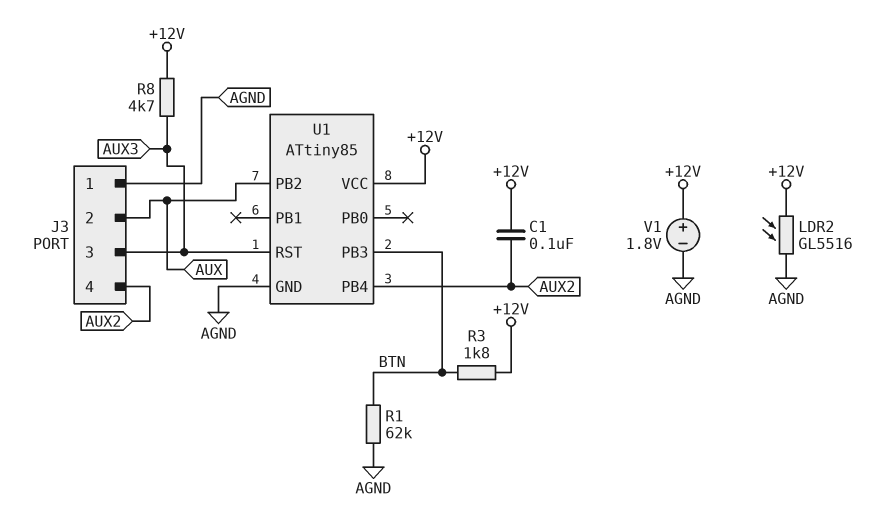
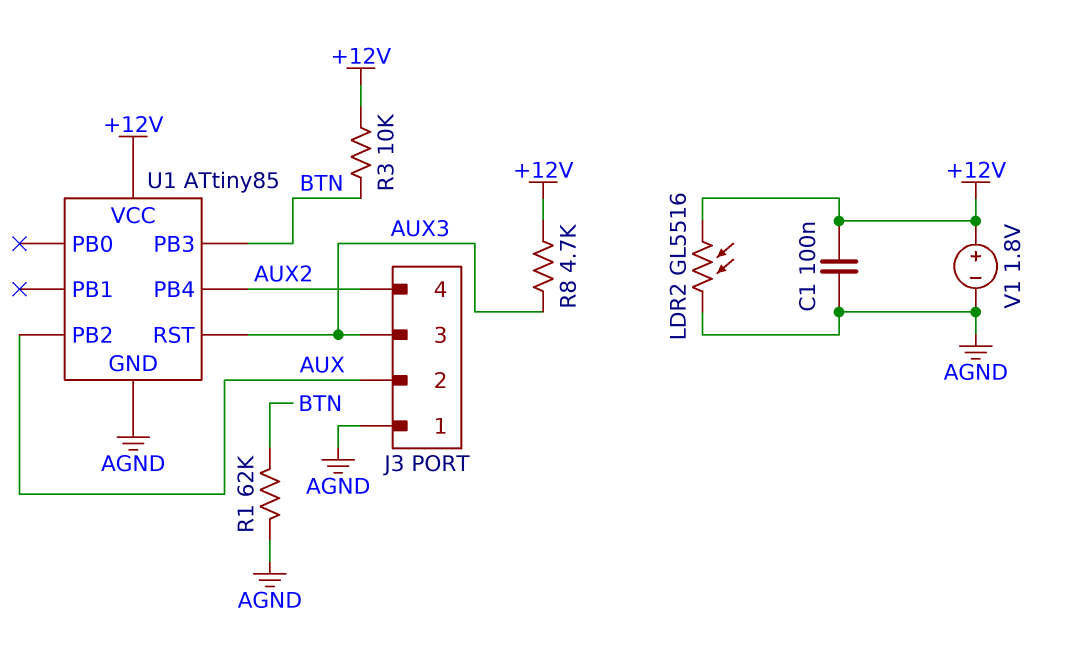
C1: 100nF (+12V, AUX2) -> 100nF (+12V, AGND)
R3: 1.8k (+12V, BTN) -> 10k (+12V, BTN)

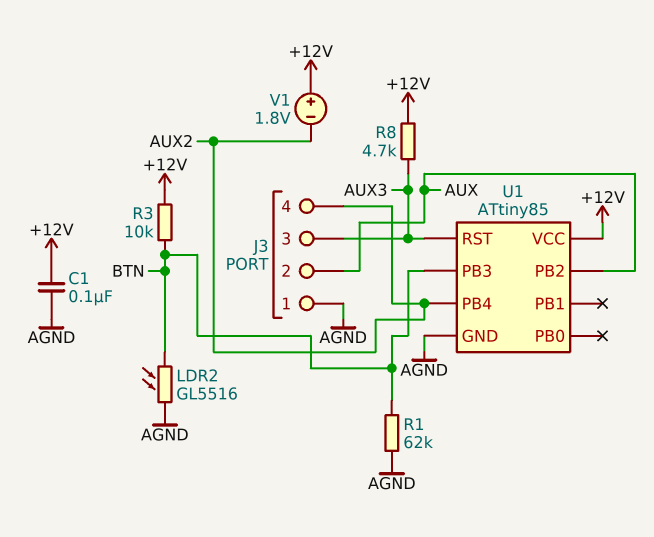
LDR2: GL5516 (+12V, AGND) -> GL5516 (AGND, BTN)
V1: 1.8V (plus +12V, minus AGND) -> 1.8V (plus +12V, minus AUX2)

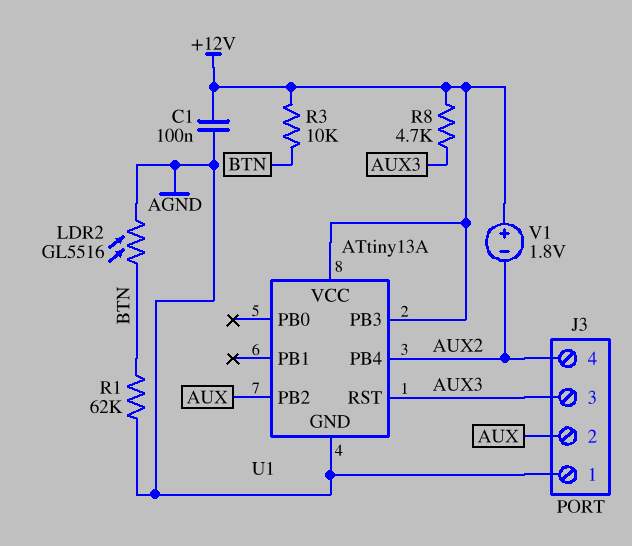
U1: ATtiny85 -> ATtiny13A
U1 pin PB3: BTN -> +12V

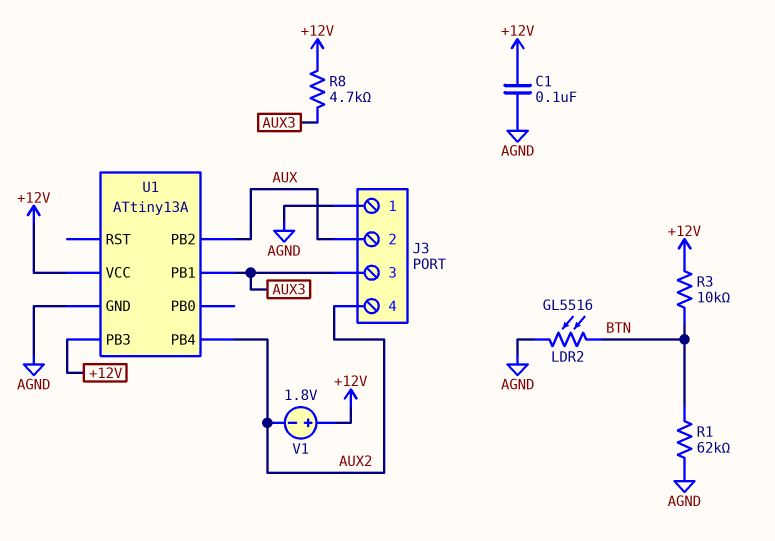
U1 pin PB1: none -> AUX3
U1 pin RST: AUX3 -> none

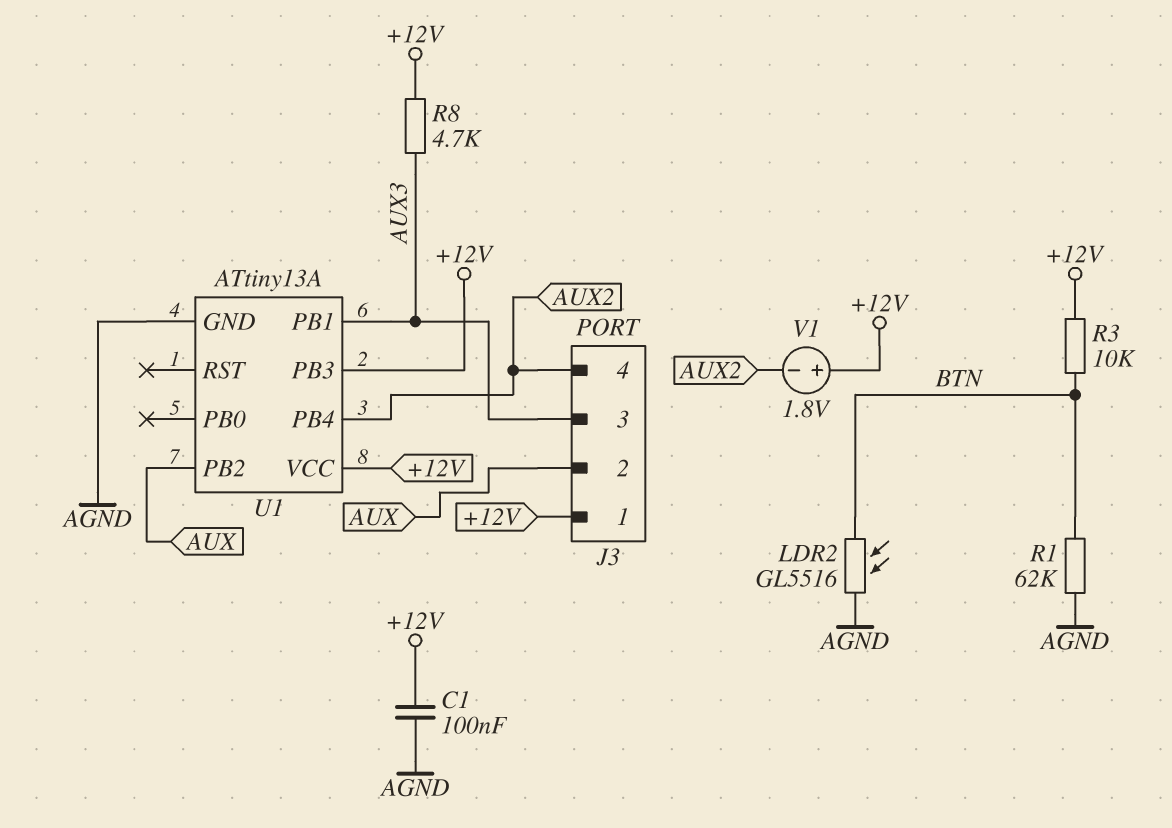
J3 pin 1: AGND -> +12V

